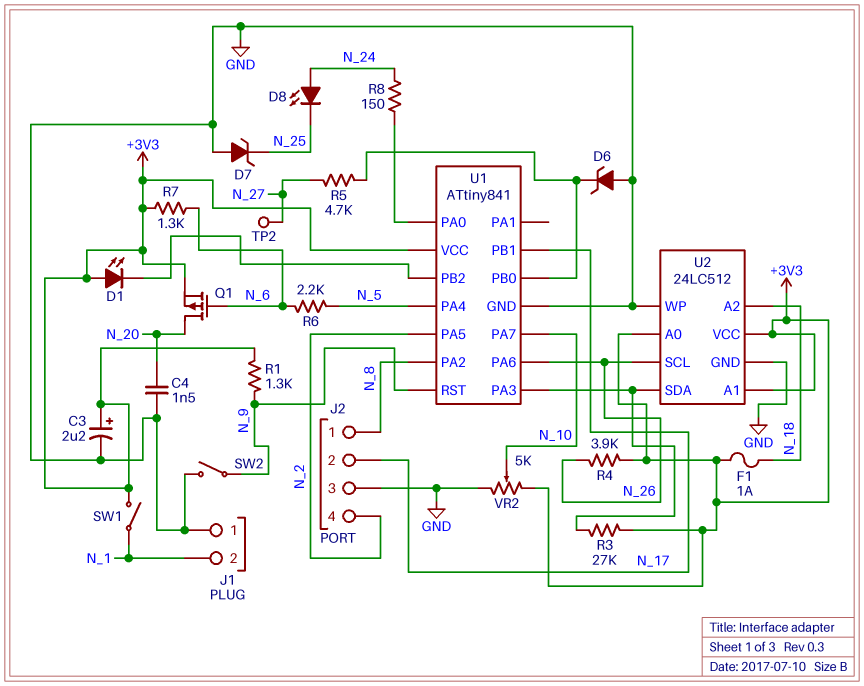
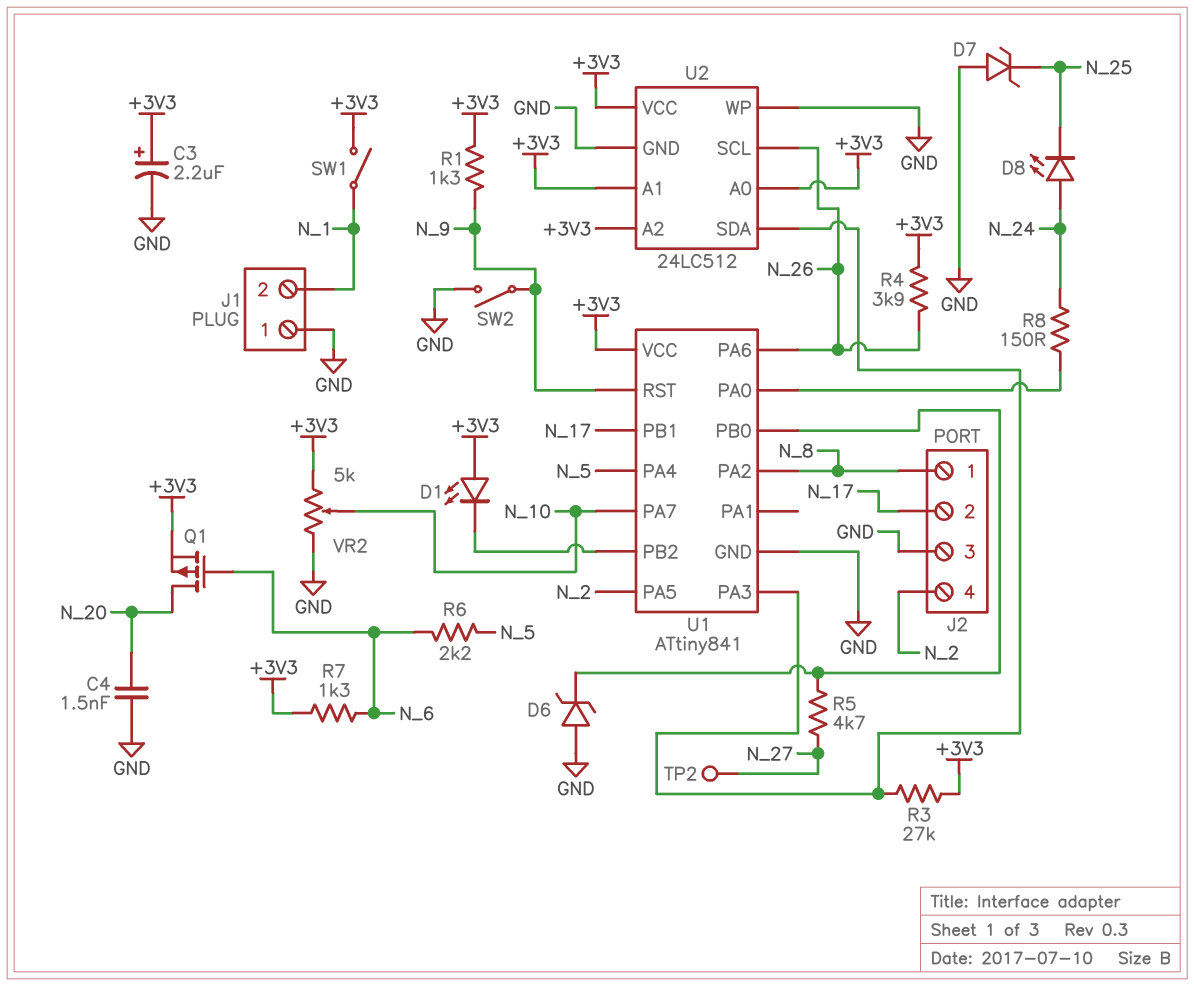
F1: 1A (+3V3, N_18) -> none
U2 pin A2: N_18 -> +3V3

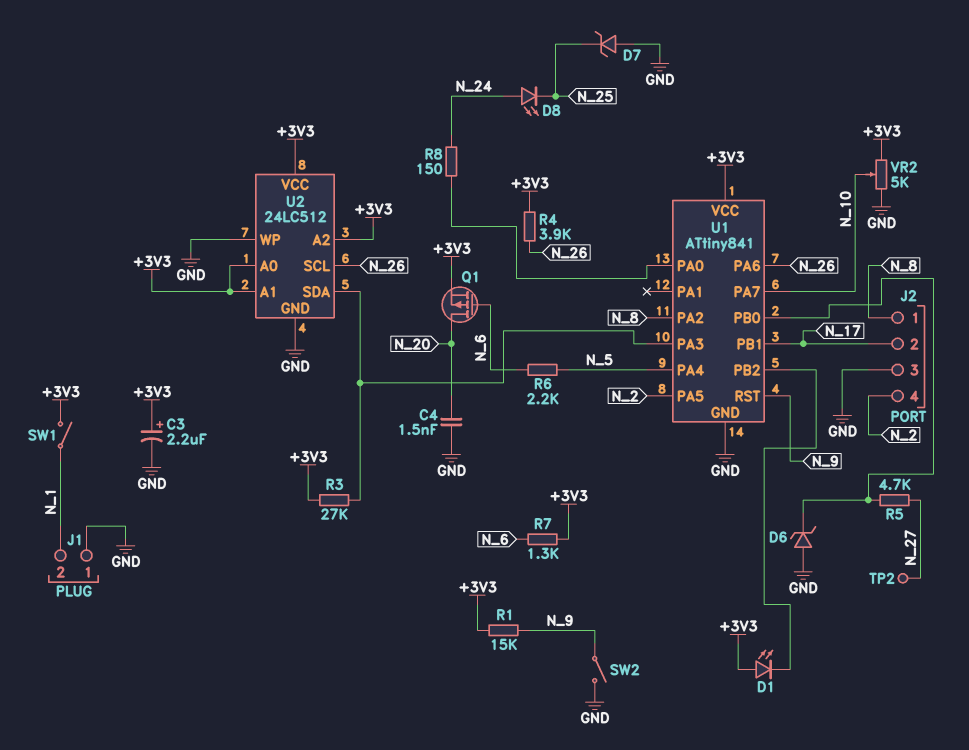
R1: 1.3k (+3V3, N_9) -> 15k (+3V3, N_9)

